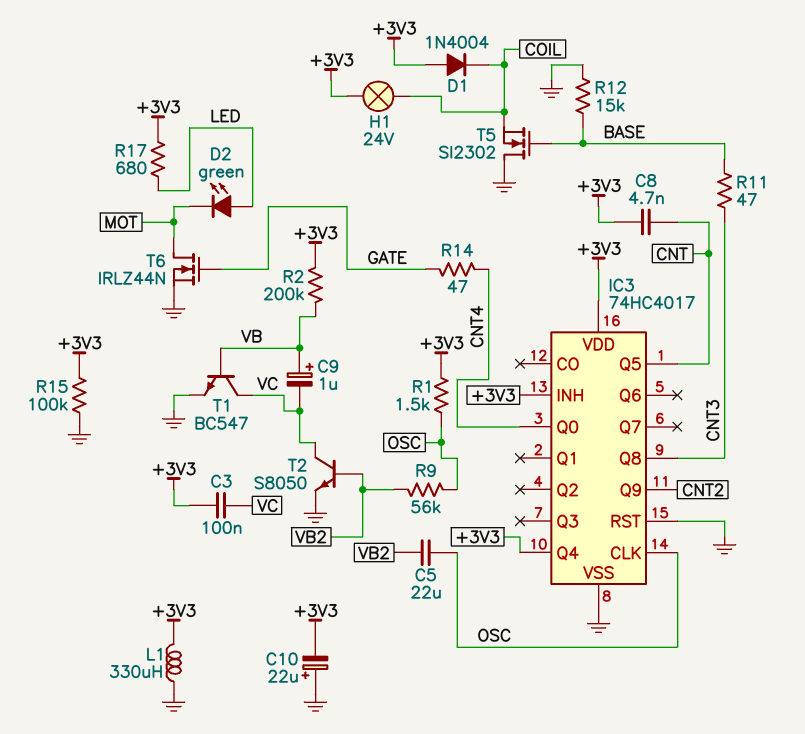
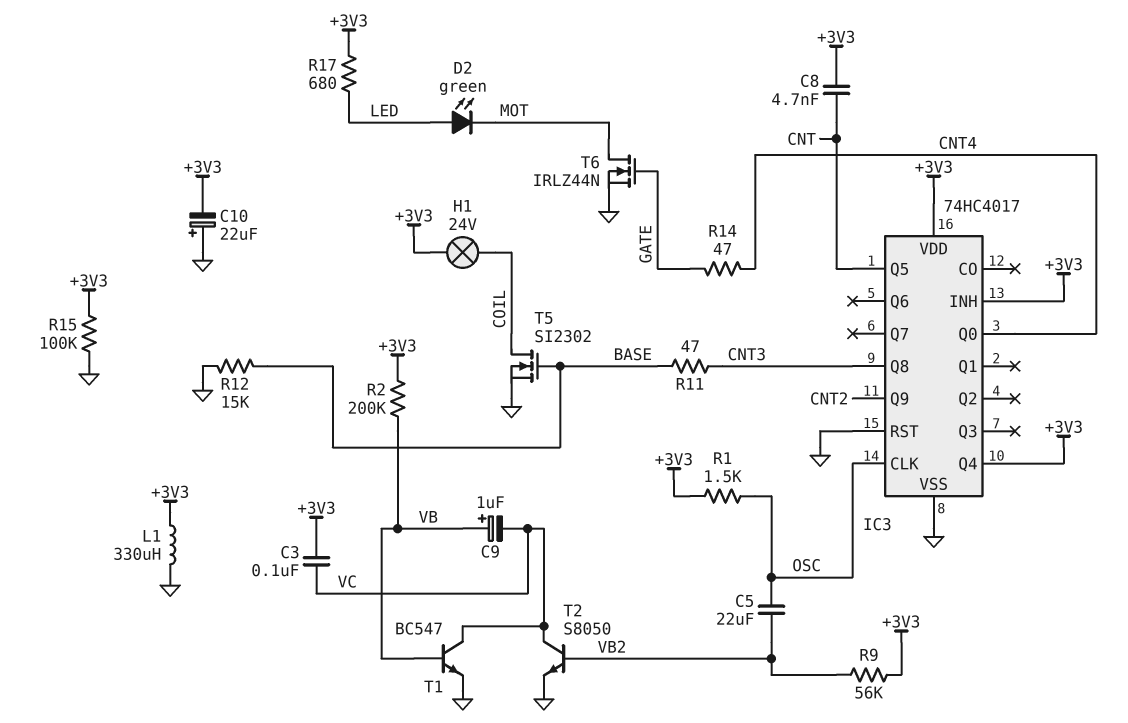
D1: diode 1N4004 (A +3V3, K COIL) -> none
R9: 56k (OSC, VB2) -> 56k (+3V3, VB2)
T5: NMOS SI2302 (G BASE, D GND, S COIL) -> NMOS SI2302 (G BASE, D COIL, S GND)

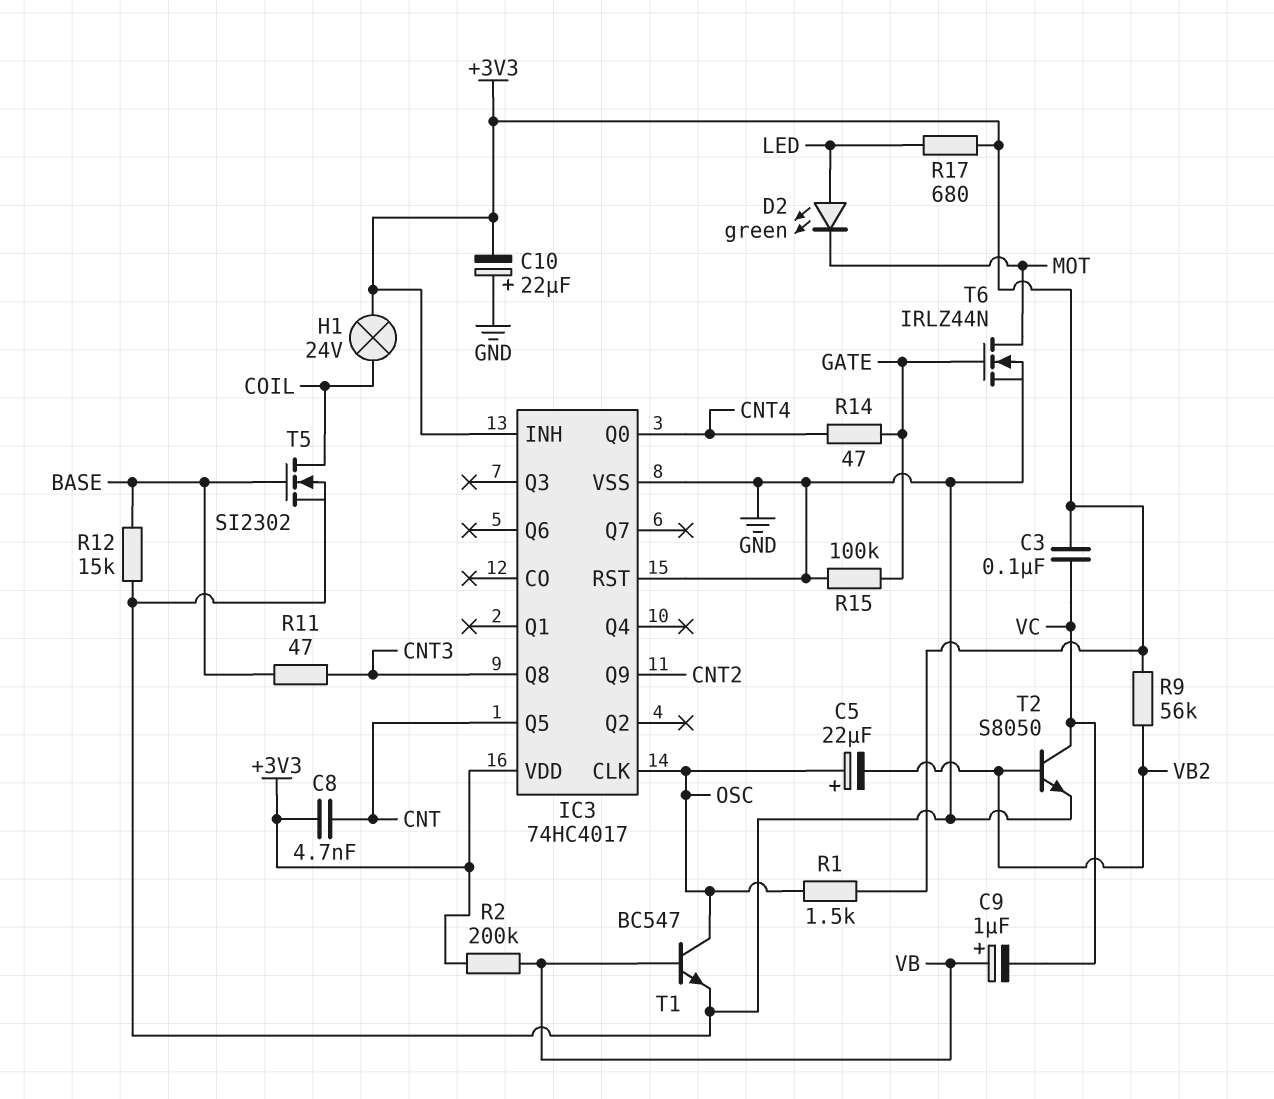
C5: 22uF (OSC, VB2) -> 22uF (plus OSC, minus VB2)
IC3 pin Q4: +3V3 -> none
L1: 330uH (+3V3, GND) -> none
R15: 100k (+3V3, GND) -> 100k (GATE, GND)
T1: NPN BC547 (B VB, C VC, E GND) -> NPN BC547 (B VB, C OSC, E GND)

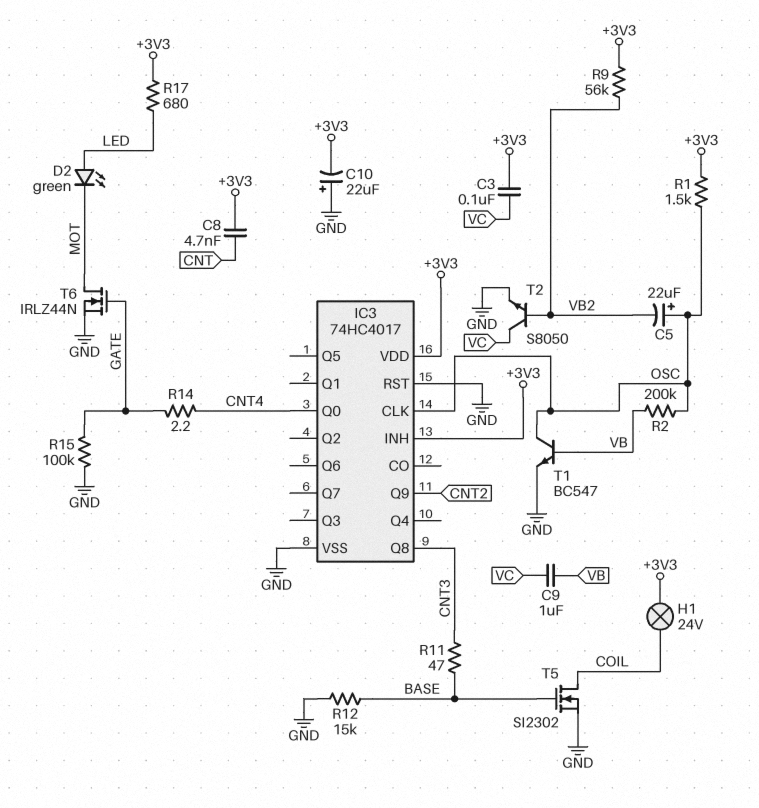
C9: 1uF (plus VB, minus VC) -> 1uF (VB, VC)
IC3 pin Q5: CNT -> none
R2: 200k (+3V3, VB) -> 200k (OSC, VB)
R14: 47 (CNT4, GATE) -> 2.2 (CNT4, GATE)

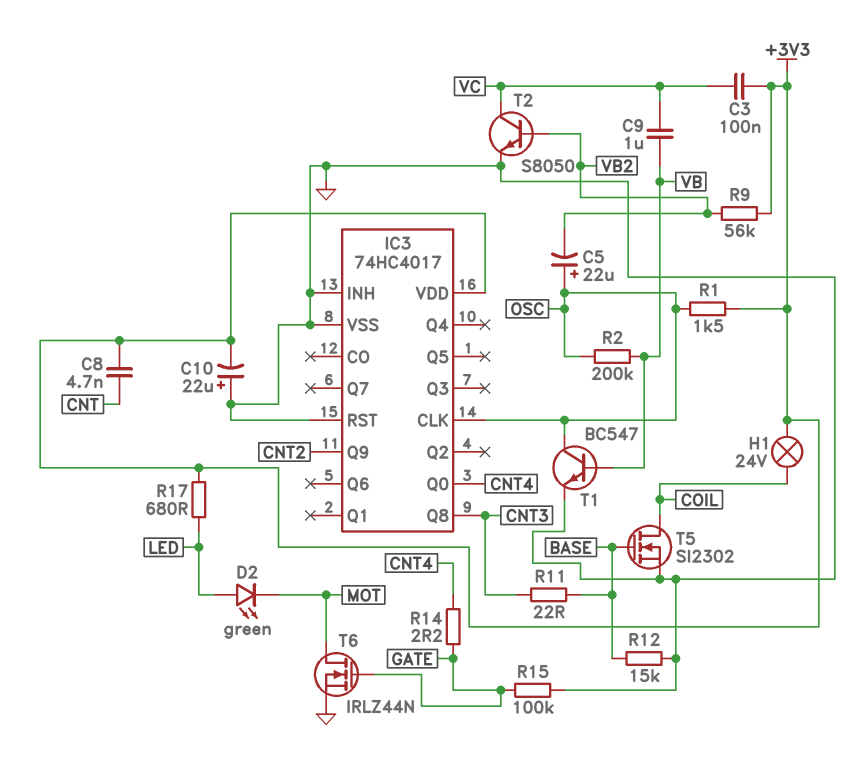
IC3 pin INH: +3V3 -> GND
R11: 47 (BASE, CNT3) -> 22 (BASE, CNT3)

